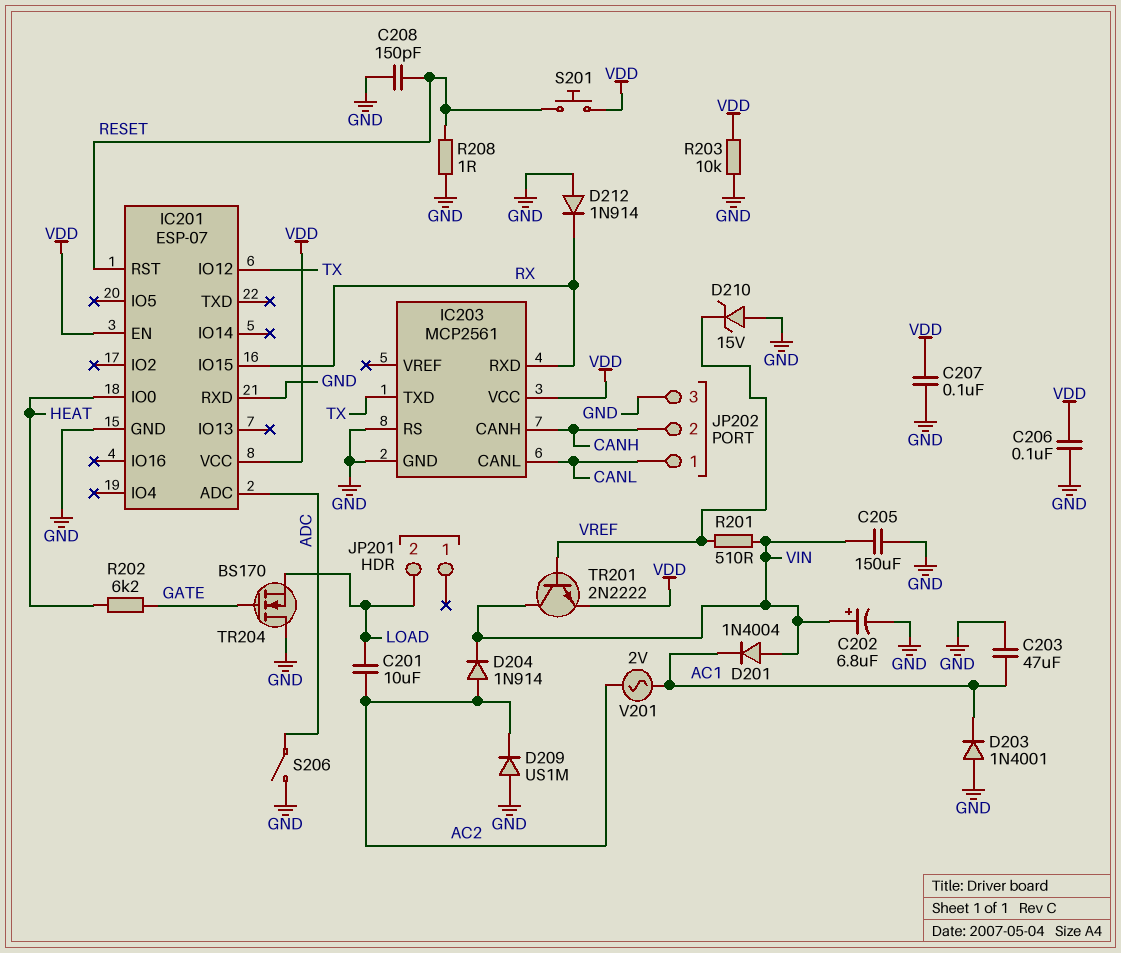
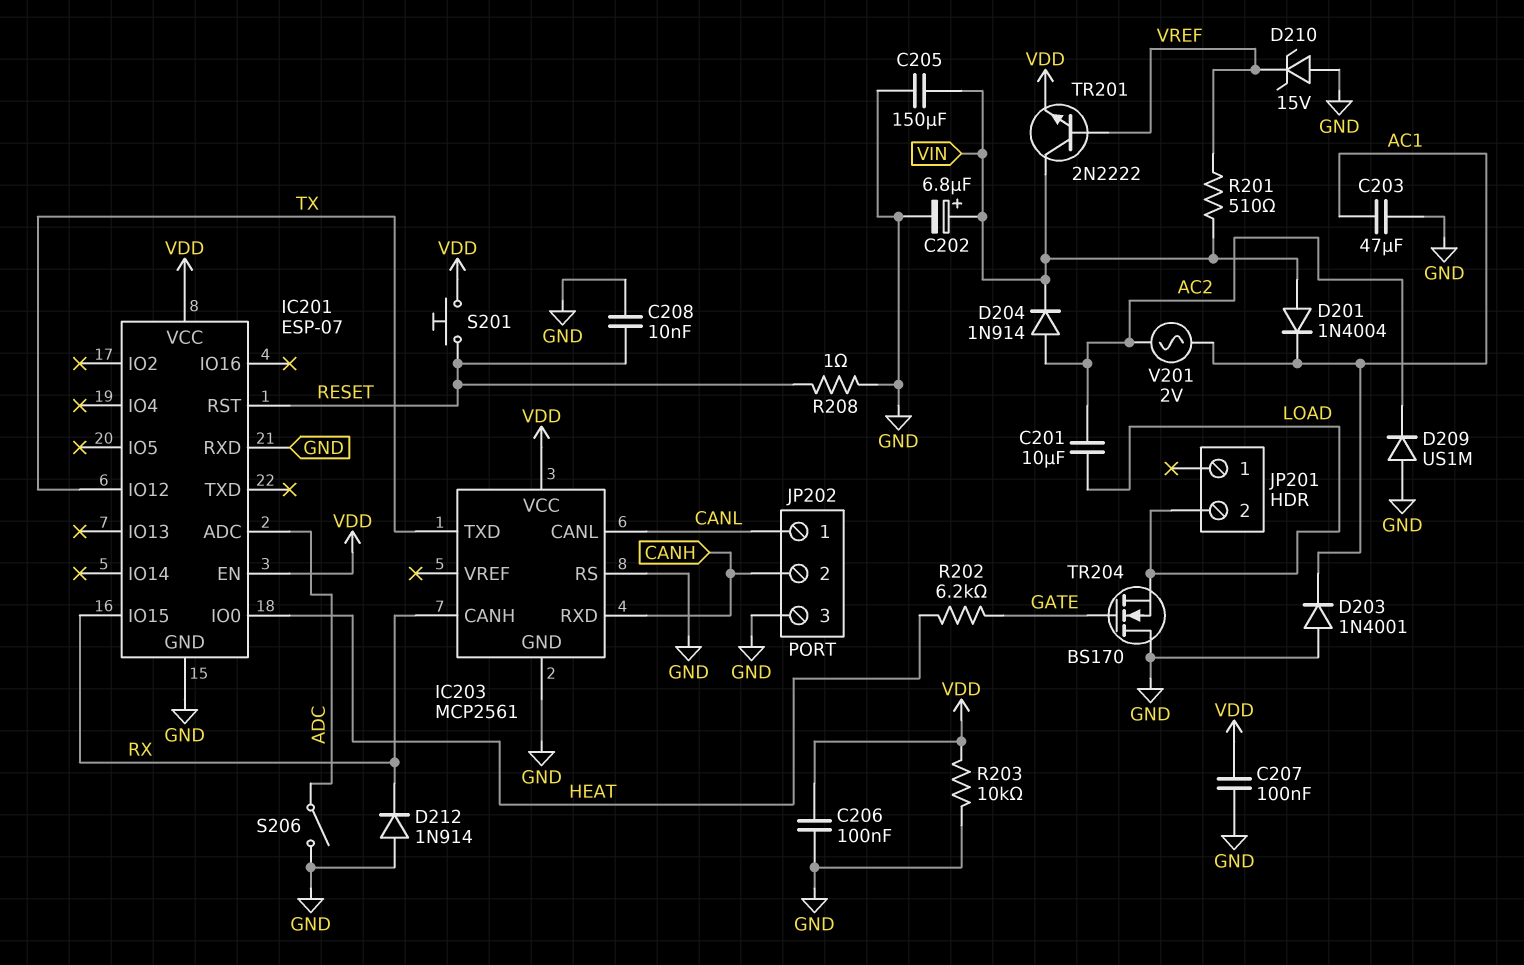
C208: 150pF (GND, RESET) -> 10nF (GND, RESET)
IC203 pin CANH: CANH -> RX
IC203 pin RXD: RX -> CANH

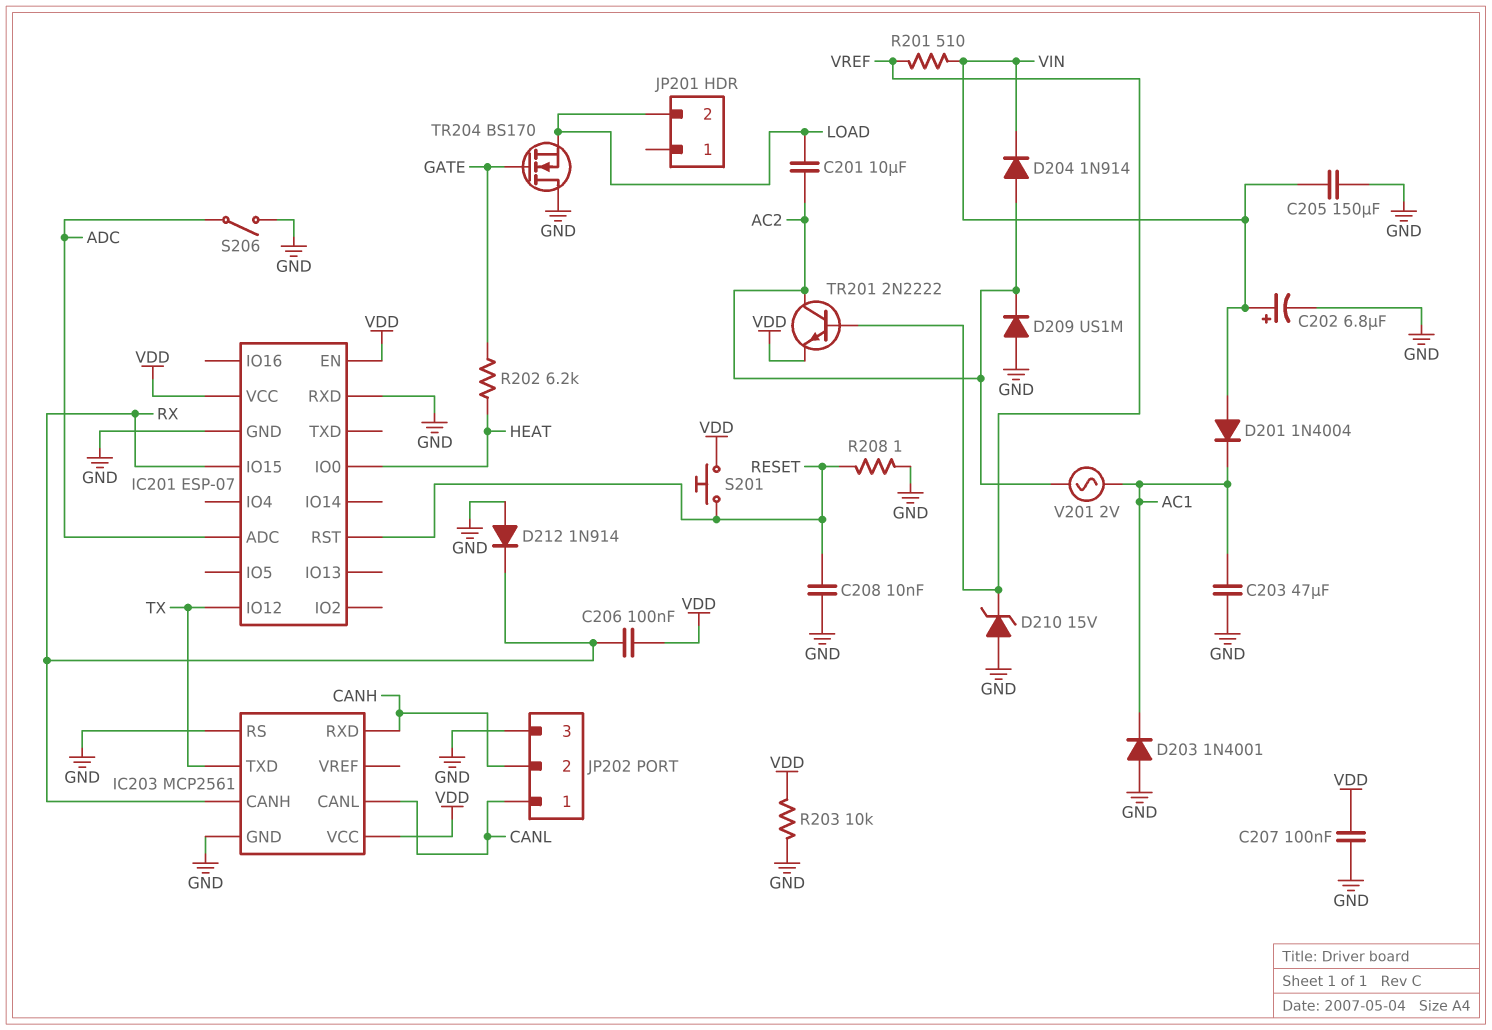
C206: 100nF (GND, VDD) -> 100nF (RX, VDD)
TR201: NPN 2N2222 (B VREF, C VIN, E VDD) -> NPN 2N2222 (B VREF, C AC2, E VDD)

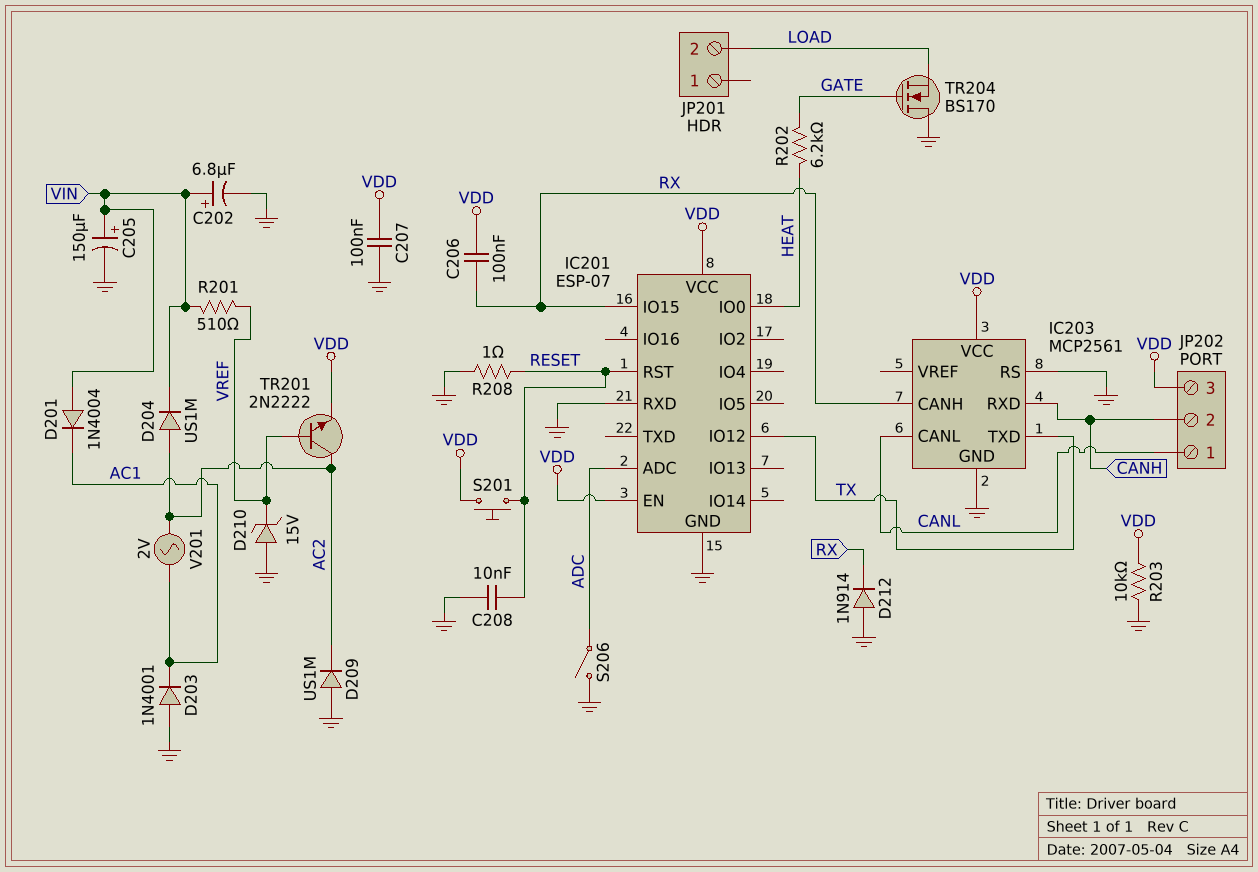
C201: 10uF (AC2, LOAD) -> none
C203: 47uF (AC1, GND) -> none
C205: 150uF (GND, VIN) -> 150uF (plus VIN, minus GND)
D204: diode 1N914 (A AC2, K VIN) -> diode US1M (A AC2, K VIN)
JP202 pin 3: GND -> VDD

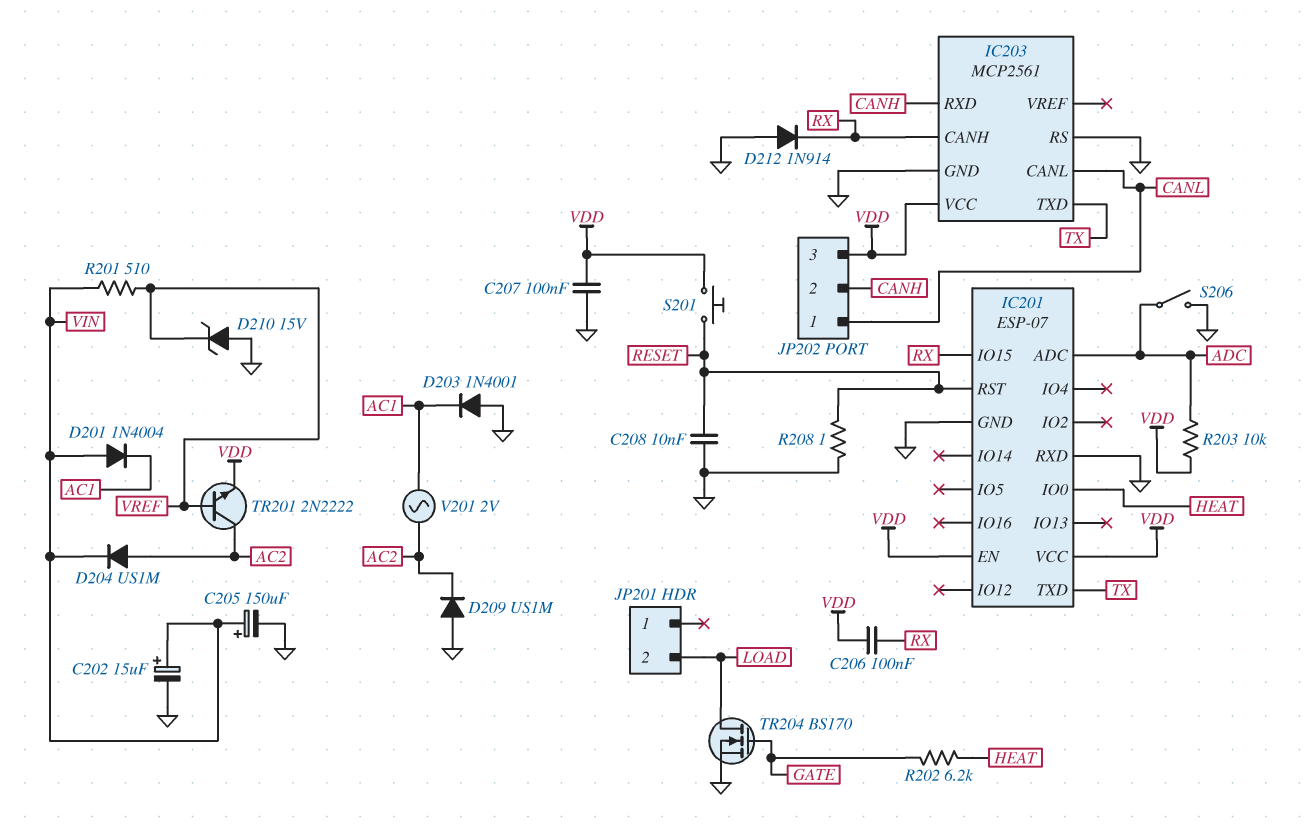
C202: 6.8uF (plus VIN, minus GND) -> 15uF (plus VIN, minus GND)
IC201 pin IO12: TX -> none
IC201 pin TXD: none -> TX
R203: 10k (GND, VDD) -> 10k (ADC, VDD)
TR204: NMOS BS170 (G GATE, D GND, S LOAD) -> NMOS BS170 (G GATE, D LOAD, S GND)

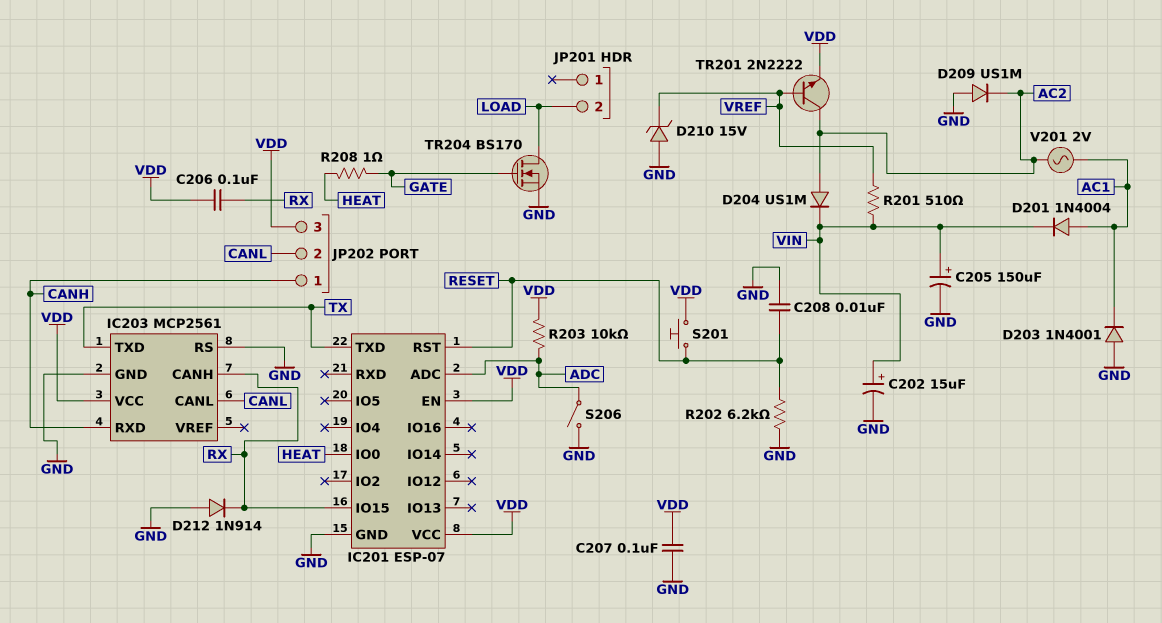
D201: diode 1N4004 (A VIN, K AC1) -> diode 1N4004 (A AC1, K VIN)
IC201 pin RXD: GND -> none
JP202 pin 1: CANL -> CANH
JP202 pin 2: CANH -> CANL
R202: 6.2k (GATE, HEAT) -> 6.2k (GND, RESET)
R208: 1 (GND, RESET) -> 1 (GATE, HEAT)

